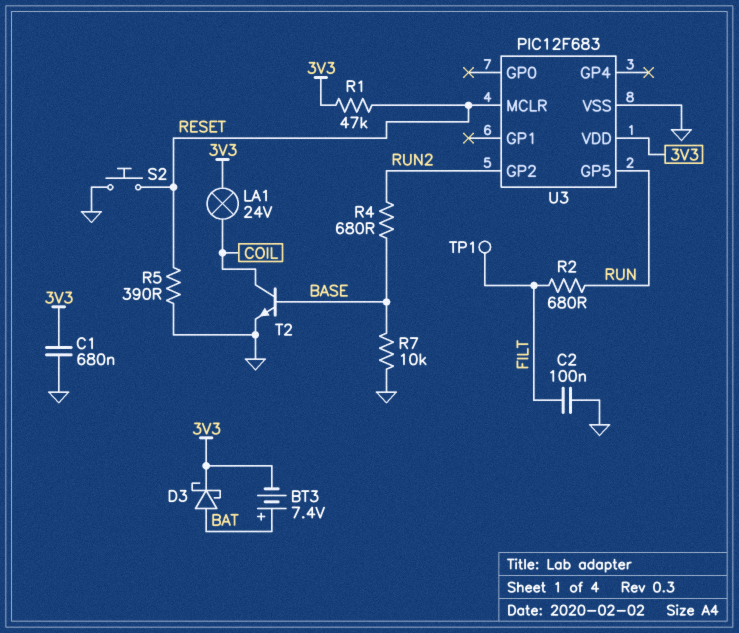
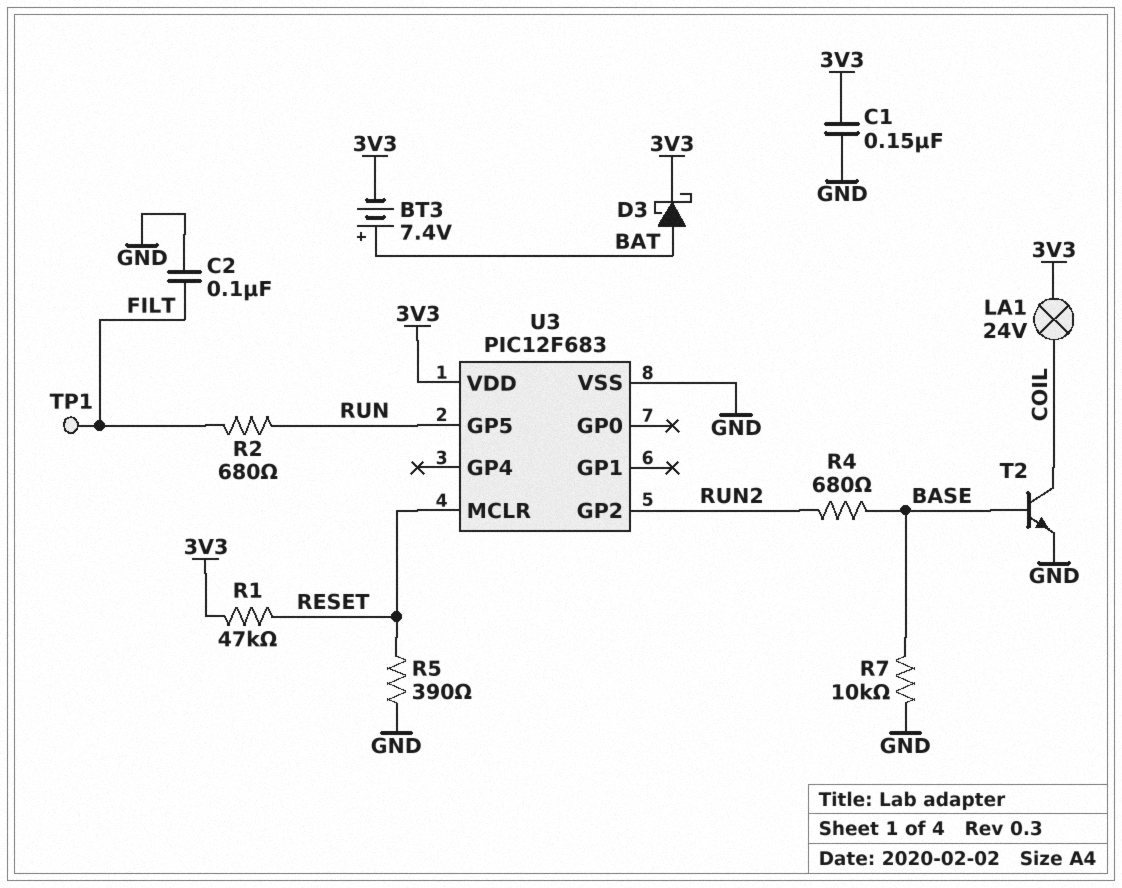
C1: 680nF (3V3, GND) -> 150nF (3V3, GND)
S2: button (GND, RESET) -> none

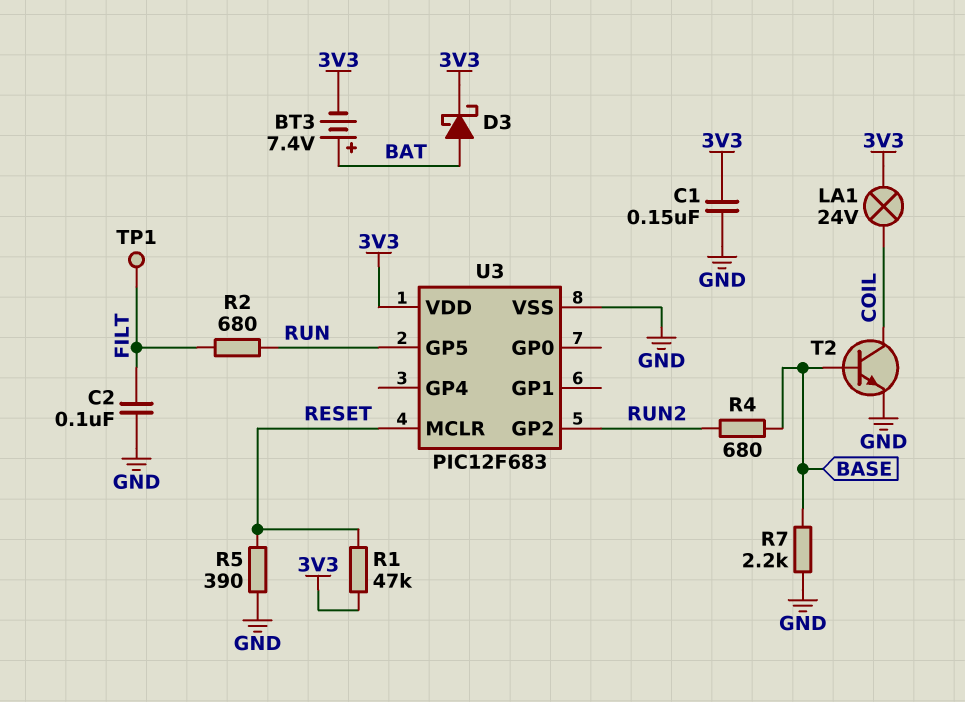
R7: 10k (BASE, GND) -> 2.2k (BASE, GND)

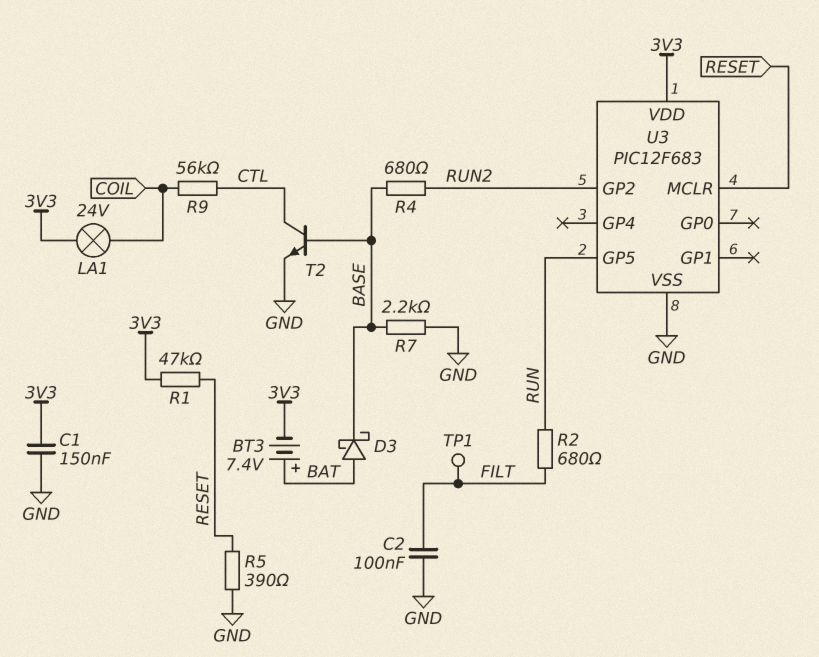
D3: schottky (A BAT, K 3V3) -> schottky (A BAT, K BASE)
R9: none -> 56k (COIL, CTL)
T2: NPN (B BASE, C COIL, E GND) -> NPN (B BASE, C CTL, E GND)

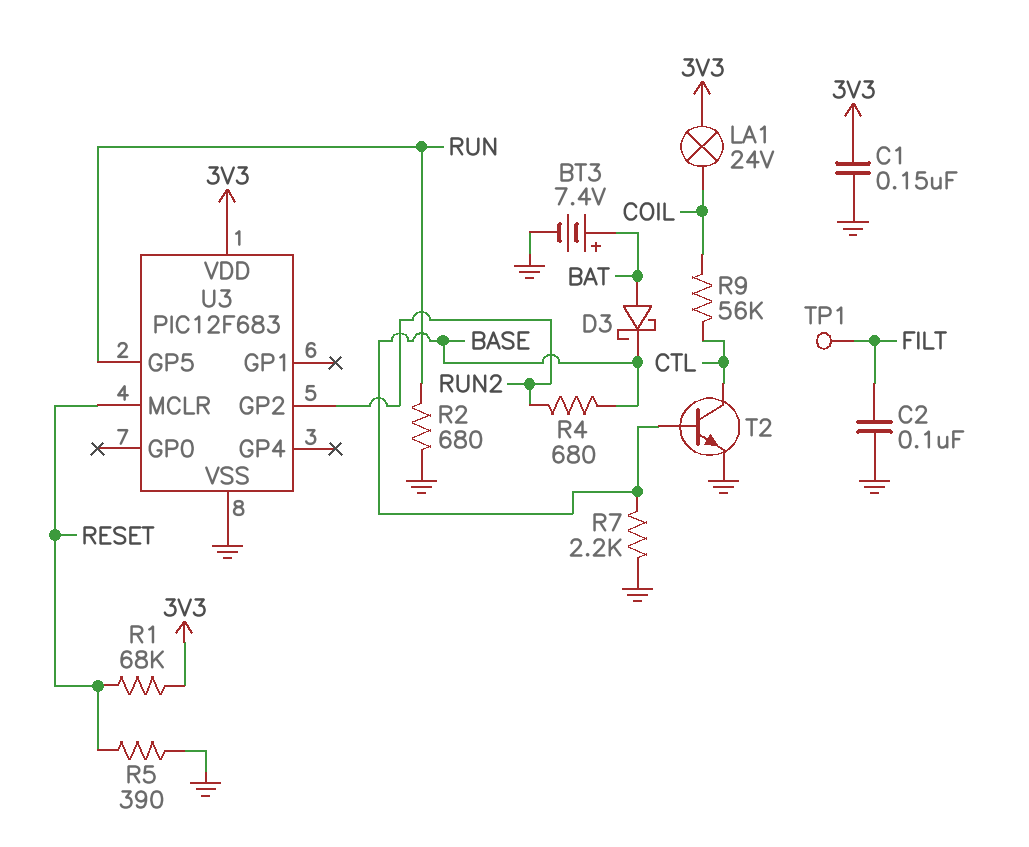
BT3: 7.4V (plus BAT, minus 3V3) -> 7.4V (plus BAT, minus GND)
R1: 47k (3V3, RESET) -> 68k (3V3, RESET)
R2: 680 (FILT, RUN) -> 680 (GND, RUN)

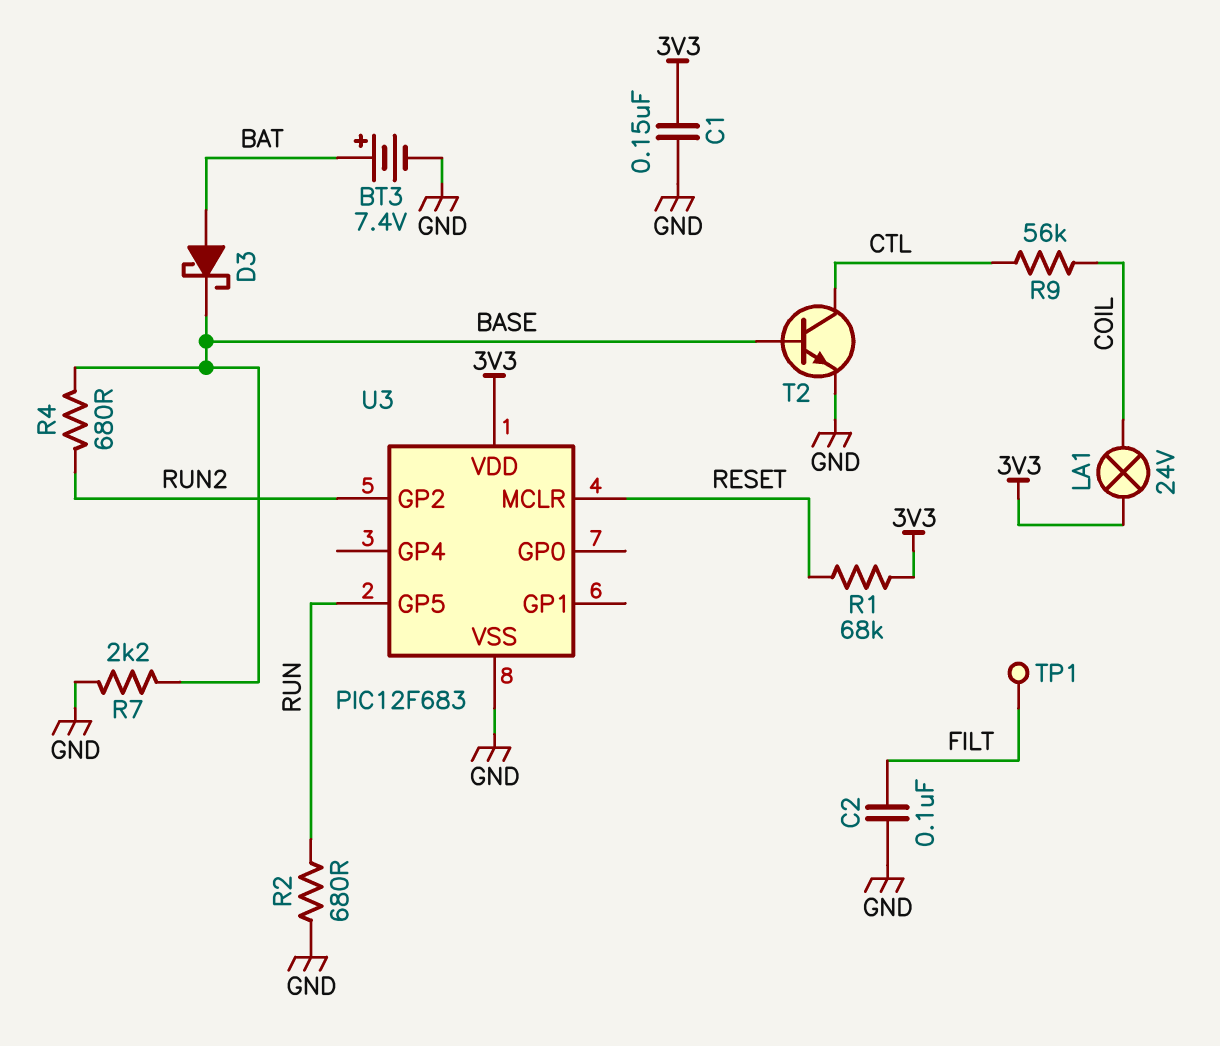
R5: 390 (GND, RESET) -> none

